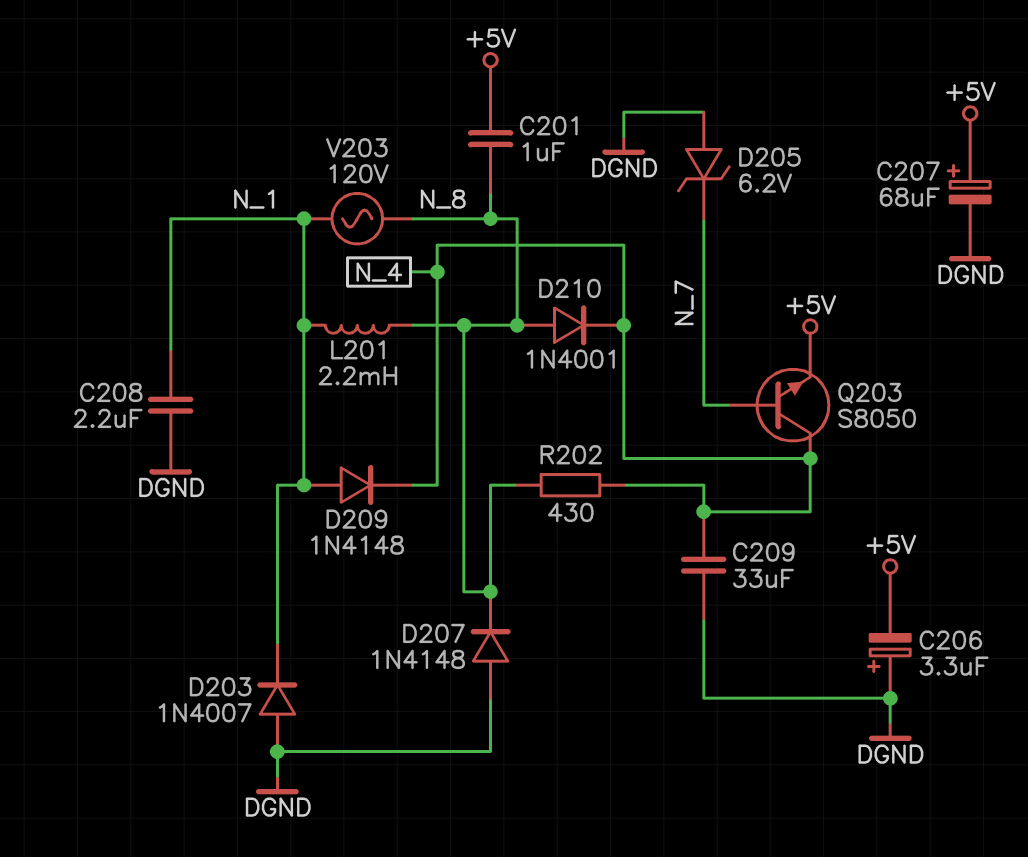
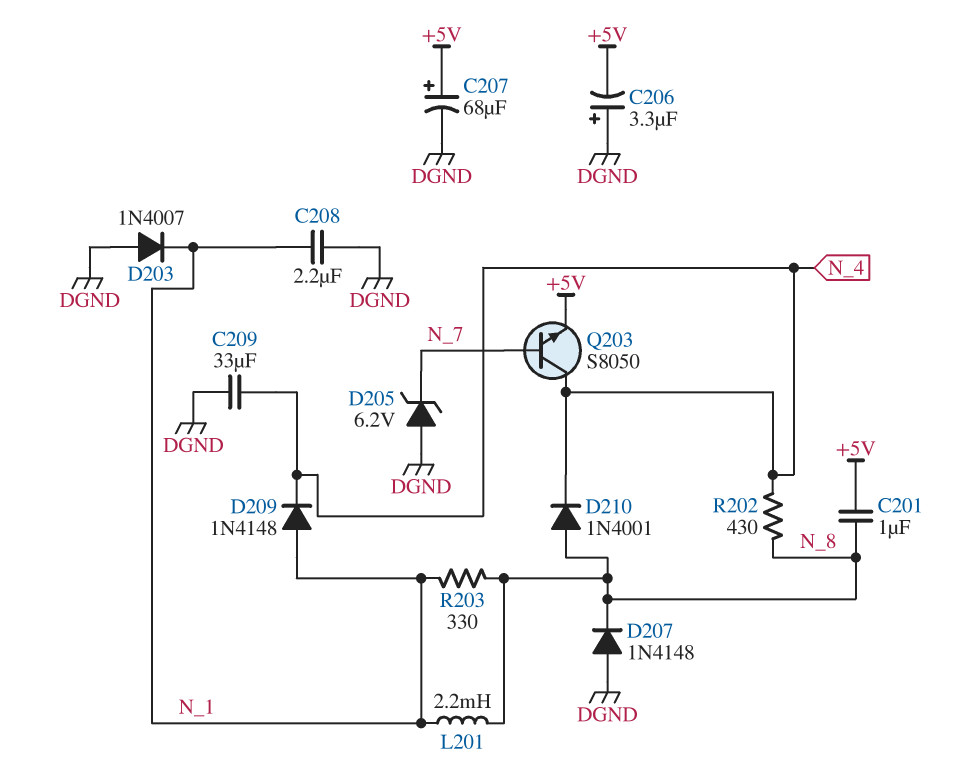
R203: none -> 330 (N_1, N_8)
V203: AC 120V (N_1, N_8) -> none

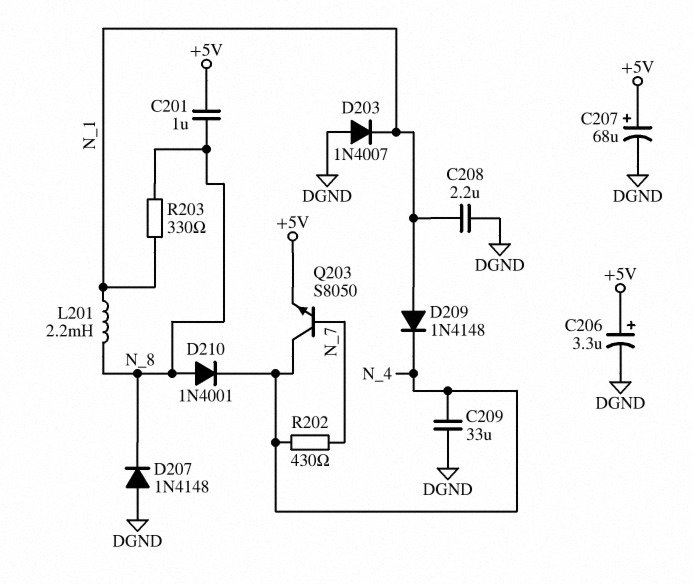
C206: 3.3uF (plus DGND, minus +5V) -> 3.3uF (plus +5V, minus DGND)
D205: zener 6.2V (A DGND, K N_7) -> none
R202: 430 (N_4, N_8) -> 430 (N_4, N_7)

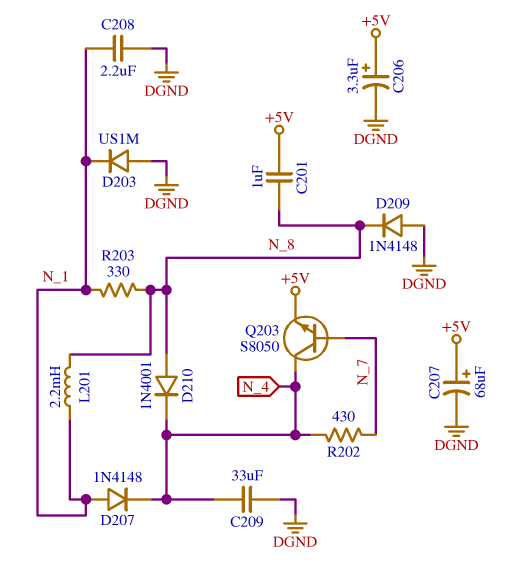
D203: diode 1N4007 (A DGND, K N_1) -> diode US1M (A DGND, K N_1)
D207: diode 1N4148 (A DGND, K N_8) -> diode 1N4148 (A N_1, K N_4)
D209: diode 1N4148 (A N_1, K N_4) -> diode 1N4148 (A DGND, K N_8)

